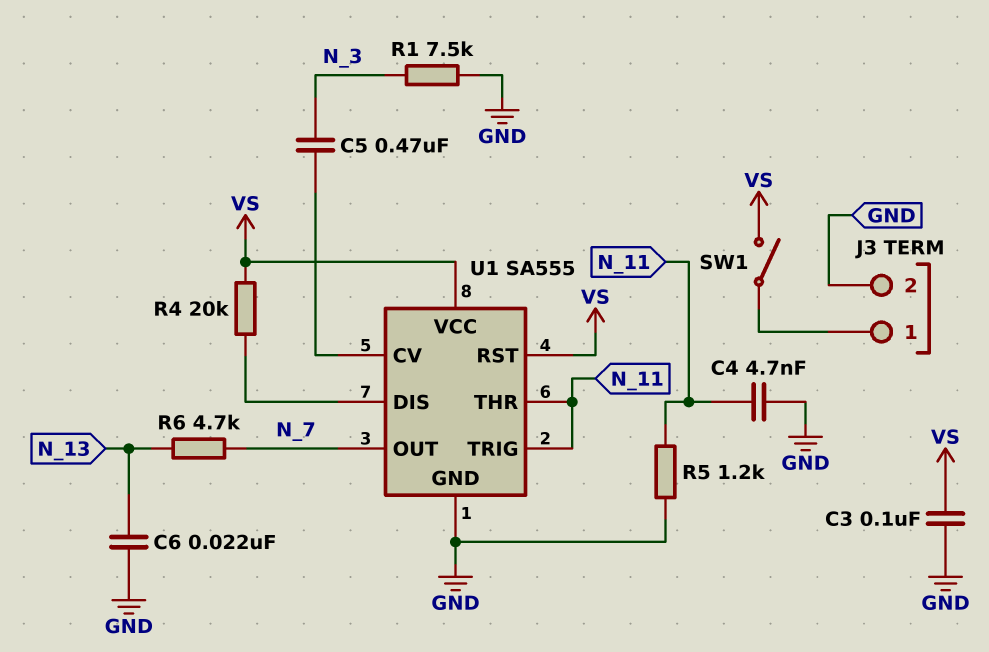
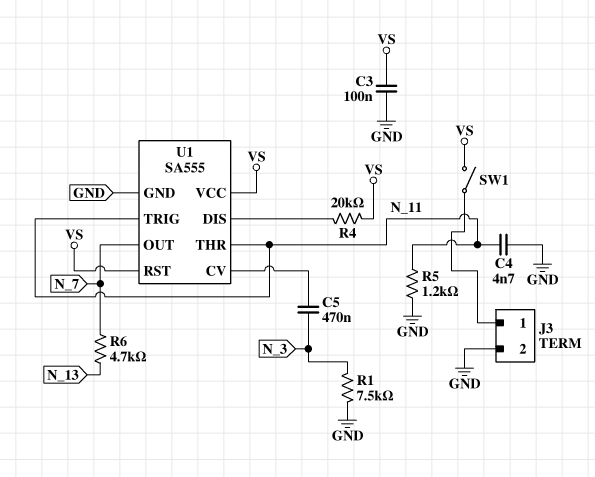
C6: 22nF (GND, N_13) -> none

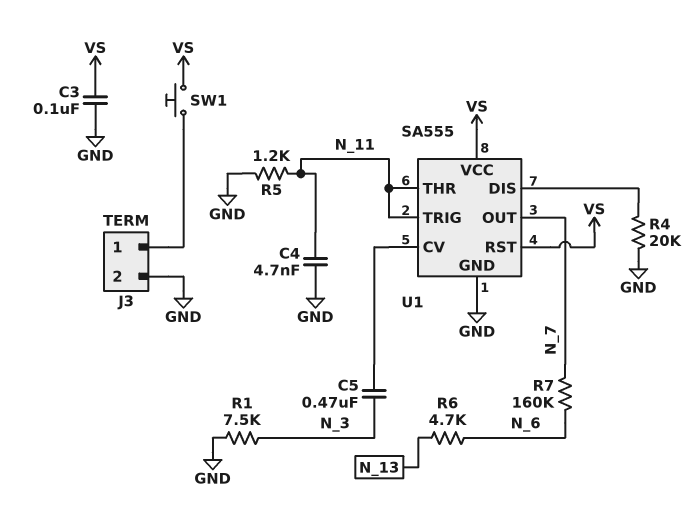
R4: 20k (U1/DIS, VS) -> 20k (GND, U1/DIS)
R6: 4.7k (N_7, N_13) -> 4.7k (N_6, N_13)
R7: none -> 160k (N_6, N_7)
SW1: switch (J3/1, VS) -> button (J3/1, VS)

